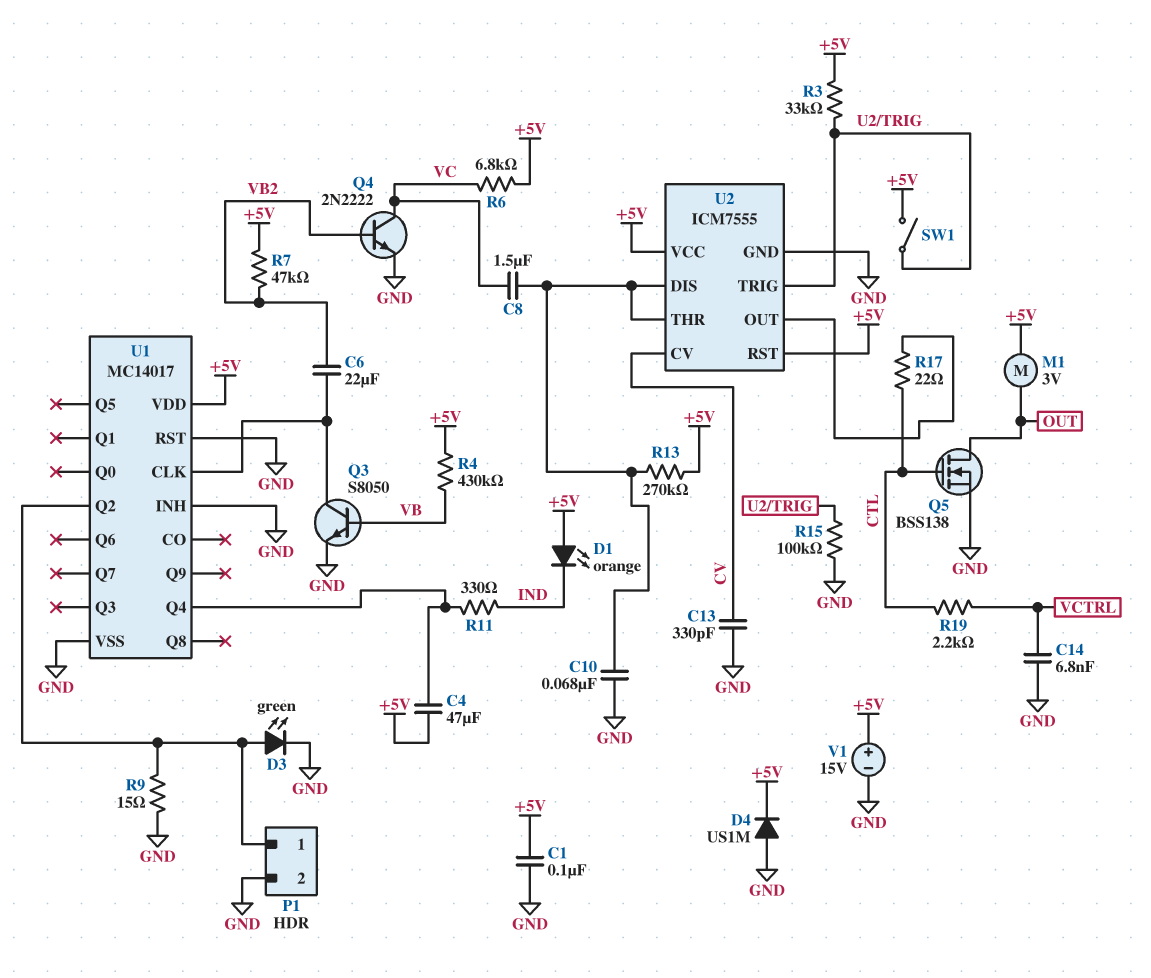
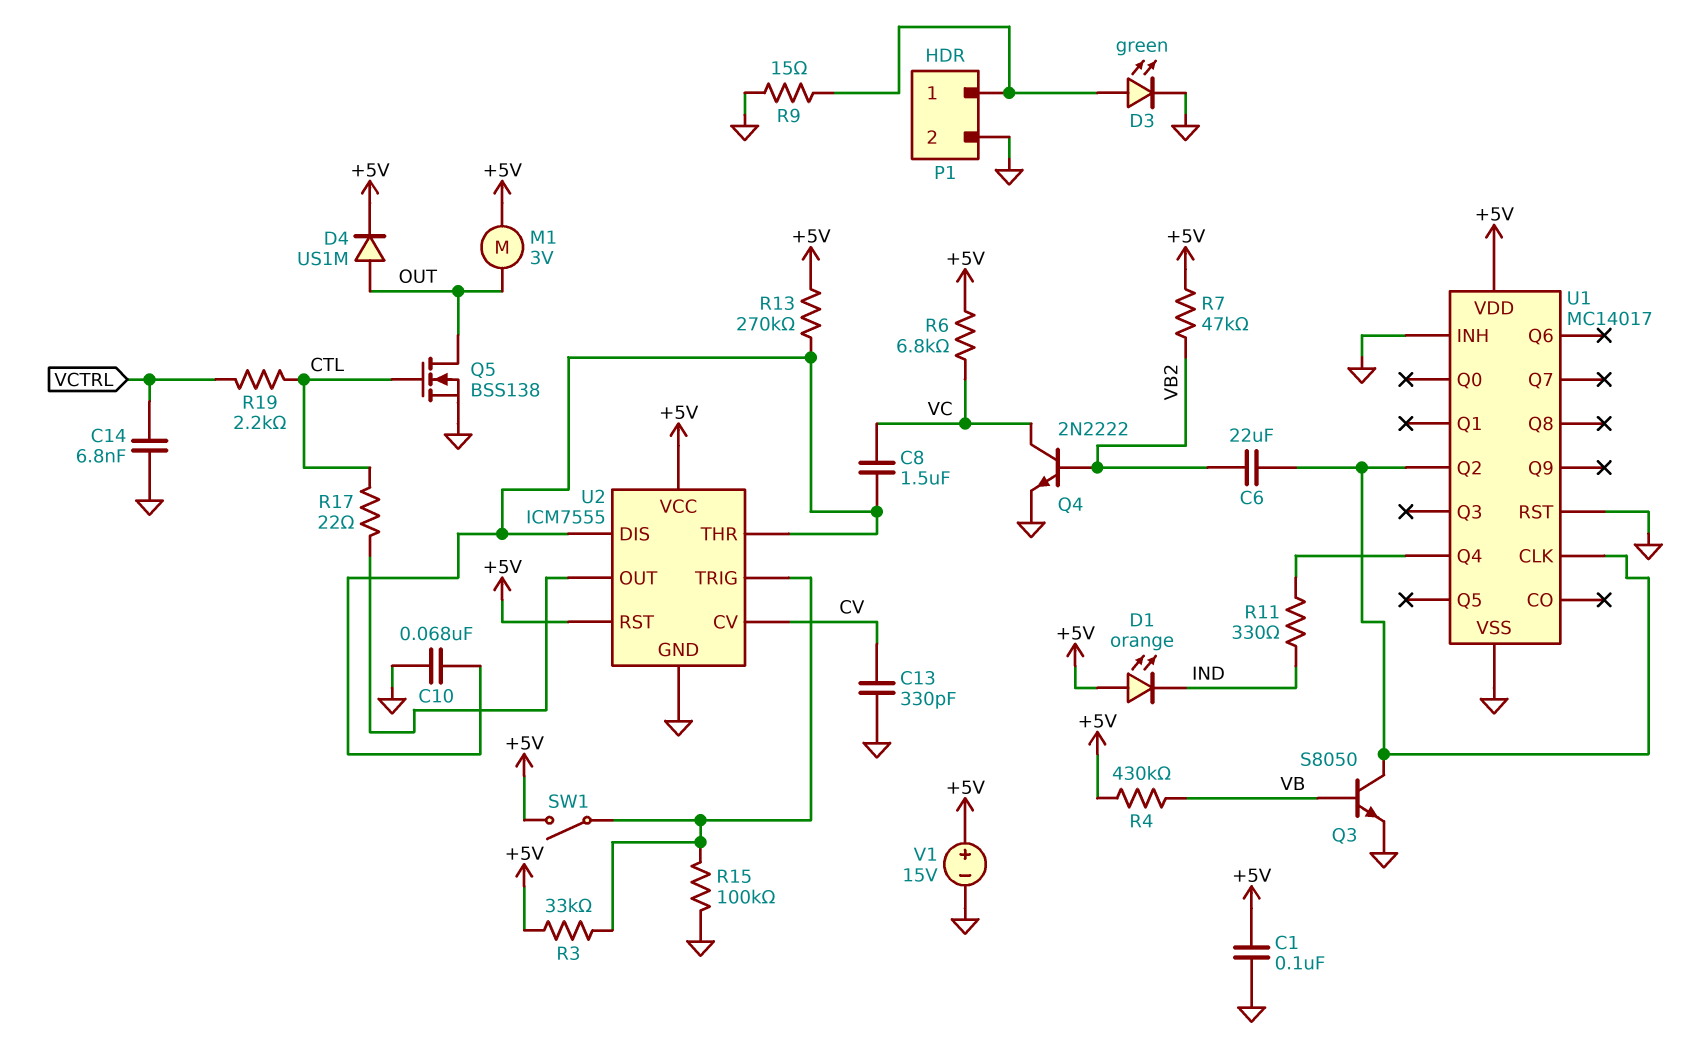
C4: 47uF (+5V, U1/Q4) -> none
D4: diode US1M (A GND, K +5V) -> diode US1M (A OUT, K +5V)
U1 pin Q2: P1/1 -> U1/CLK

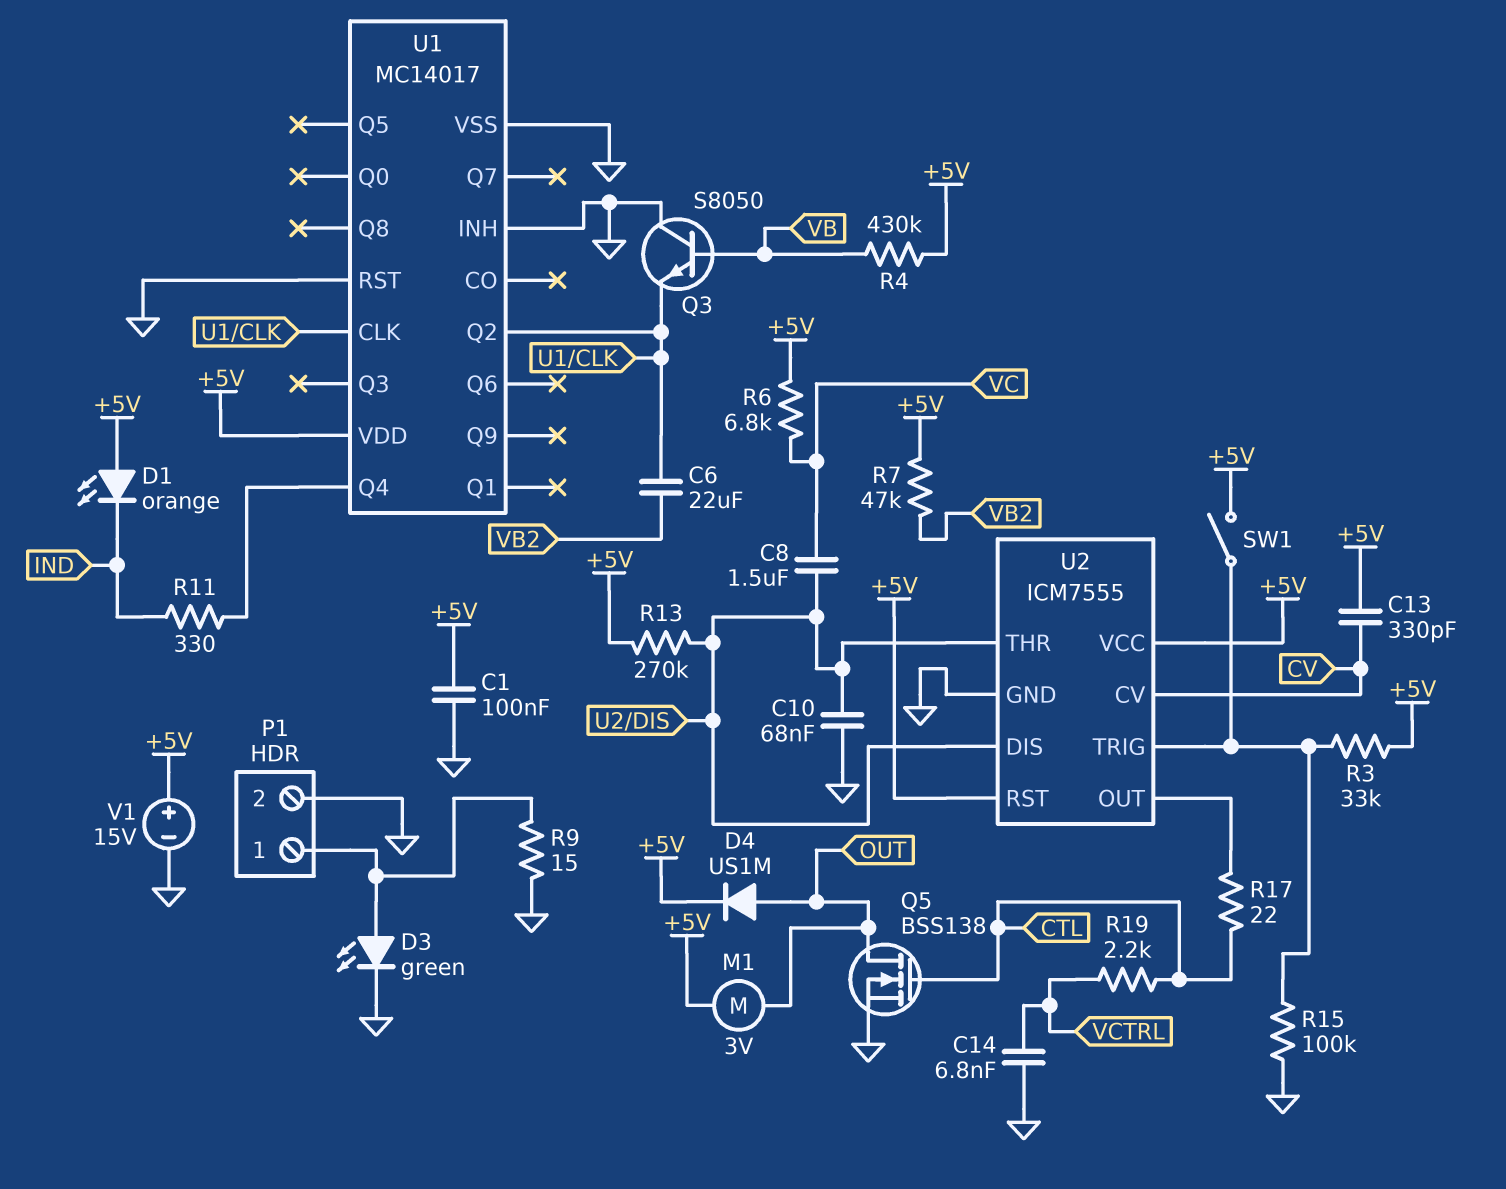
C13: 330pF (CV, GND) -> 330pF (+5V, CV)
Q3: NPN S8050 (B VB, C U1/CLK, E GND) -> NPN S8050 (B VB, C GND, E U1/CLK)
Q4: NPN 2N2222 (B VB2, C VC, E GND) -> none

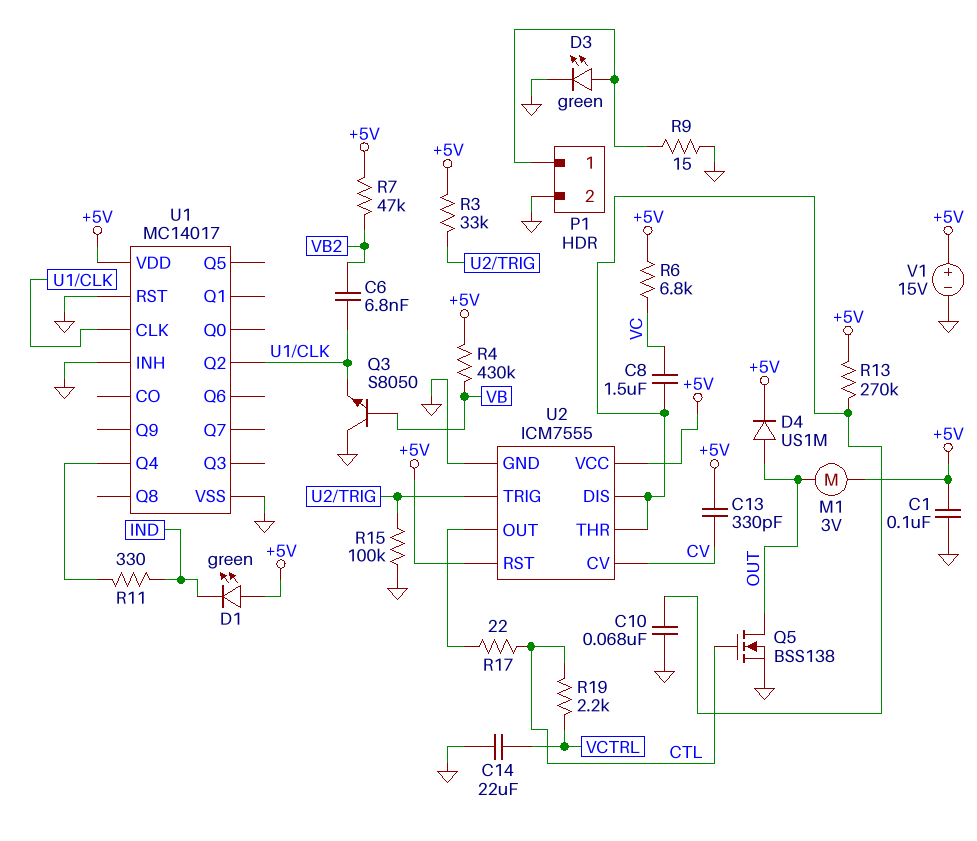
C6: 22uF (U1/CLK, VB2) -> 6.8nF (U1/CLK, VB2)
C14: 6.8nF (GND, VCTRL) -> 22uF (GND, VCTRL)
D1: LED orange (A +5V, K IND) -> LED green (A +5V, K IND)
SW1: switch (+5V, U2/TRIG) -> none

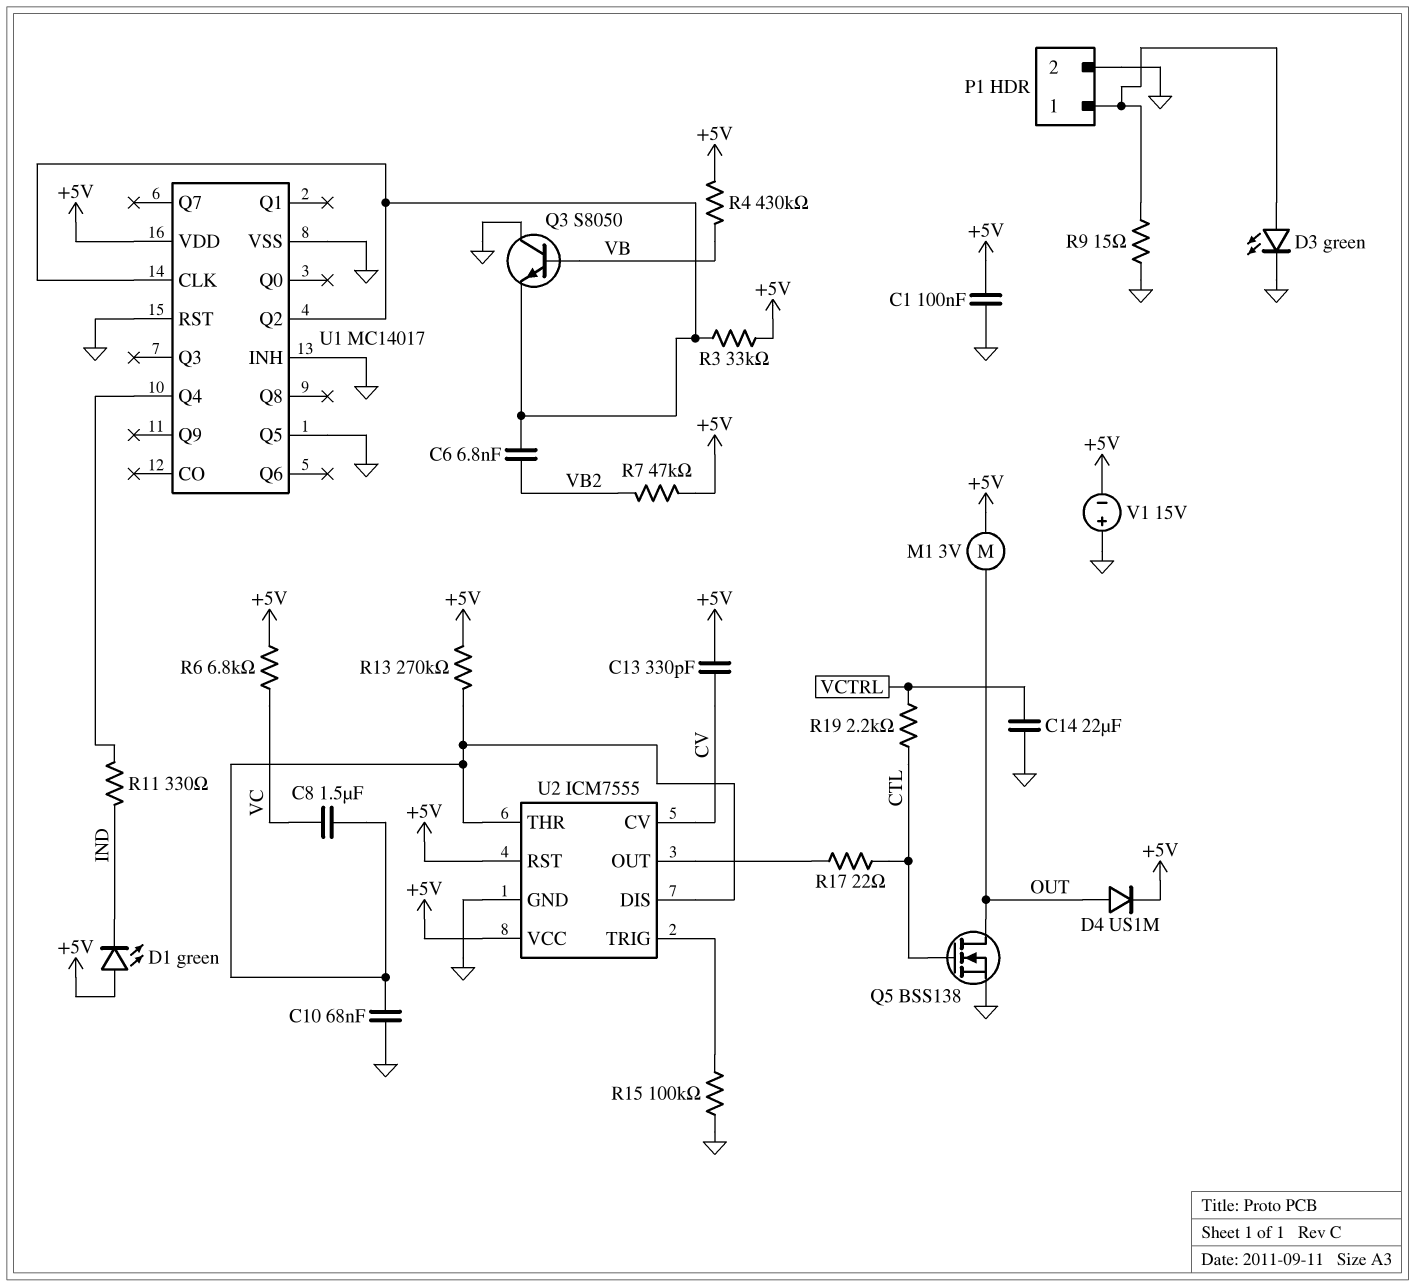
R3: 33k (+5V, U2/TRIG) -> 33k (+5V, U1/CLK)
U1 pin Q5: none -> GND
V1: 15V (plus +5V, minus GND) -> 15V (plus GND, minus +5V)

